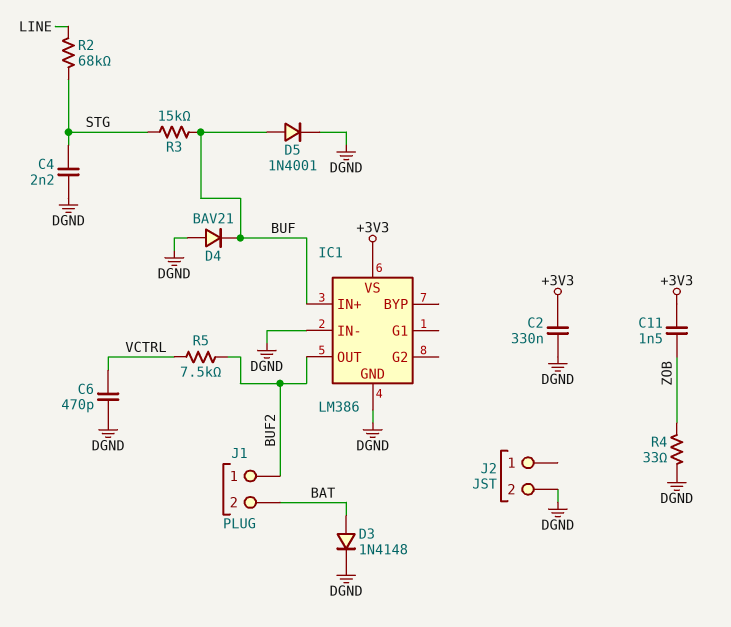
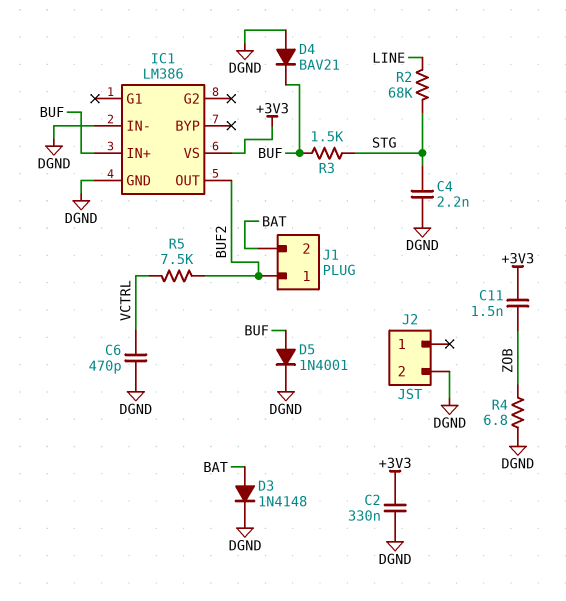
R3: 15k (BUF, STG) -> 1.5k (BUF, STG)
R4: 33 (DGND, ZOB) -> 6.8 (DGND, ZOB)

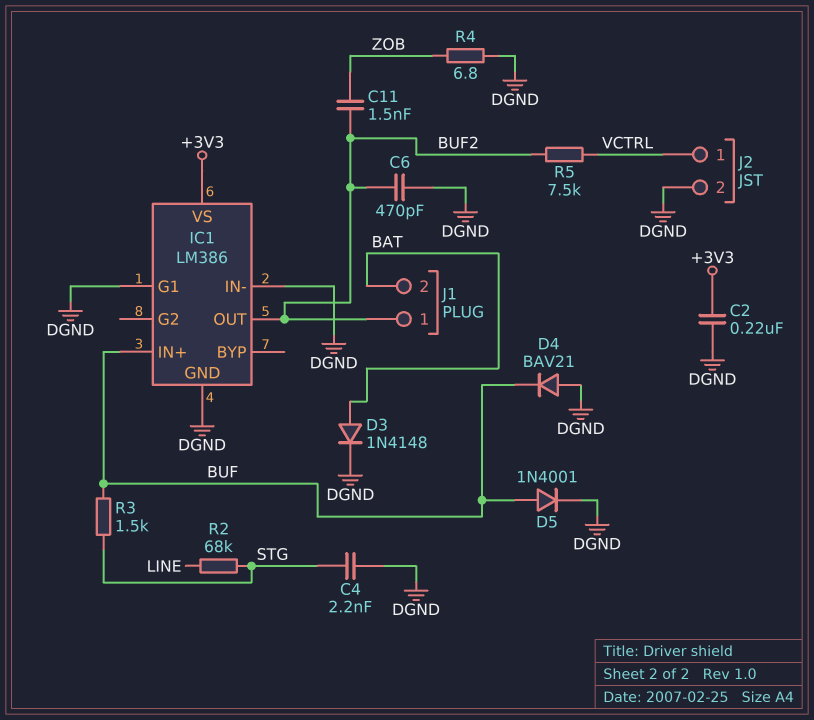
C2: 330nF (+3V3, DGND) -> 220nF (+3V3, DGND)
C6: 470pF (DGND, VCTRL) -> 470pF (BUF2, DGND)
C11: 1.5nF (+3V3, ZOB) -> 1.5nF (BUF2, ZOB)
IC1 pin G1: none -> DGND
J2 pin 1: none -> VCTRL

